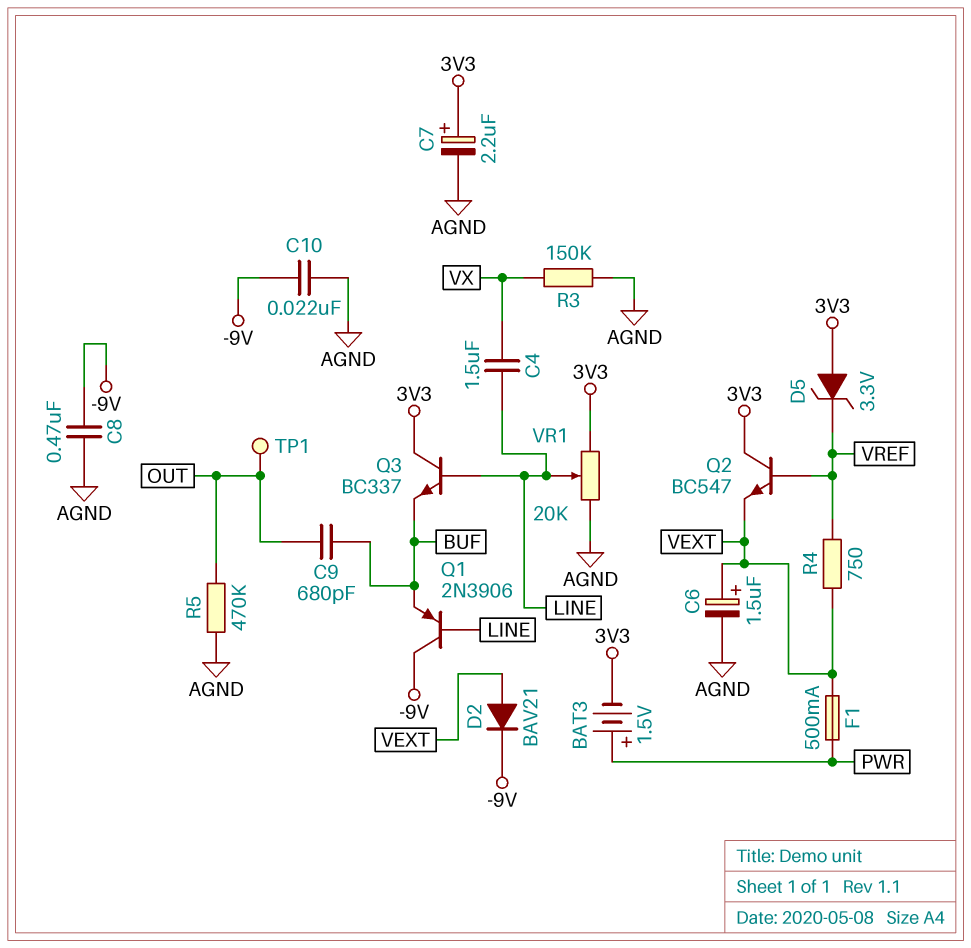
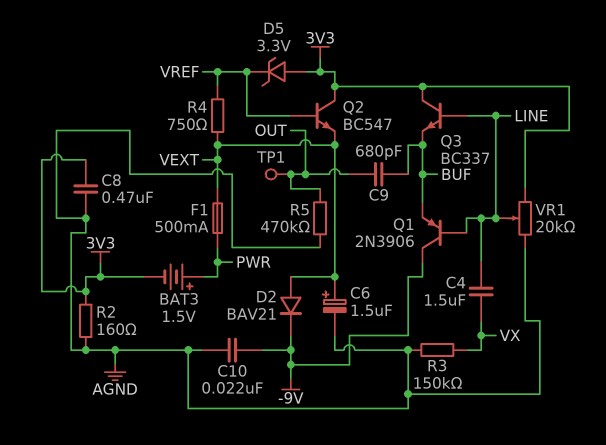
C7: 2.2uF (plus 3V3, minus AGND) -> none
C8: 470nF (-9V, AGND) -> 470nF (3V3, AGND)
R2: none -> 160 (3V3, AGND)

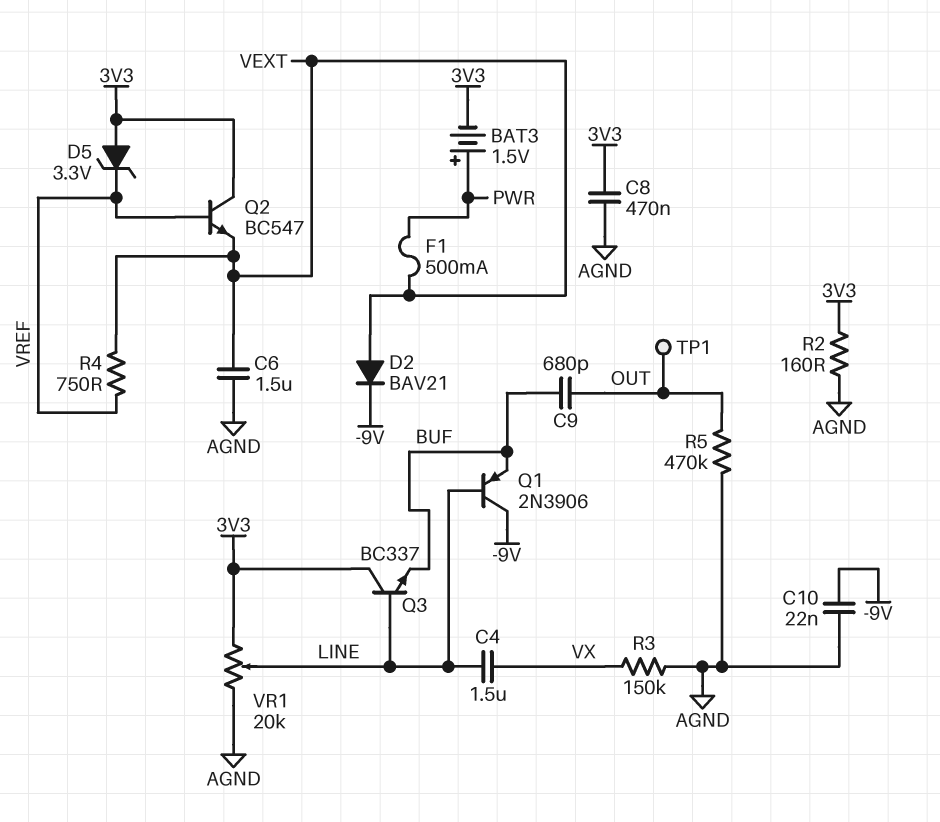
C6: 1.5uF (plus VEXT, minus AGND) -> 1.5uF (AGND, VEXT)

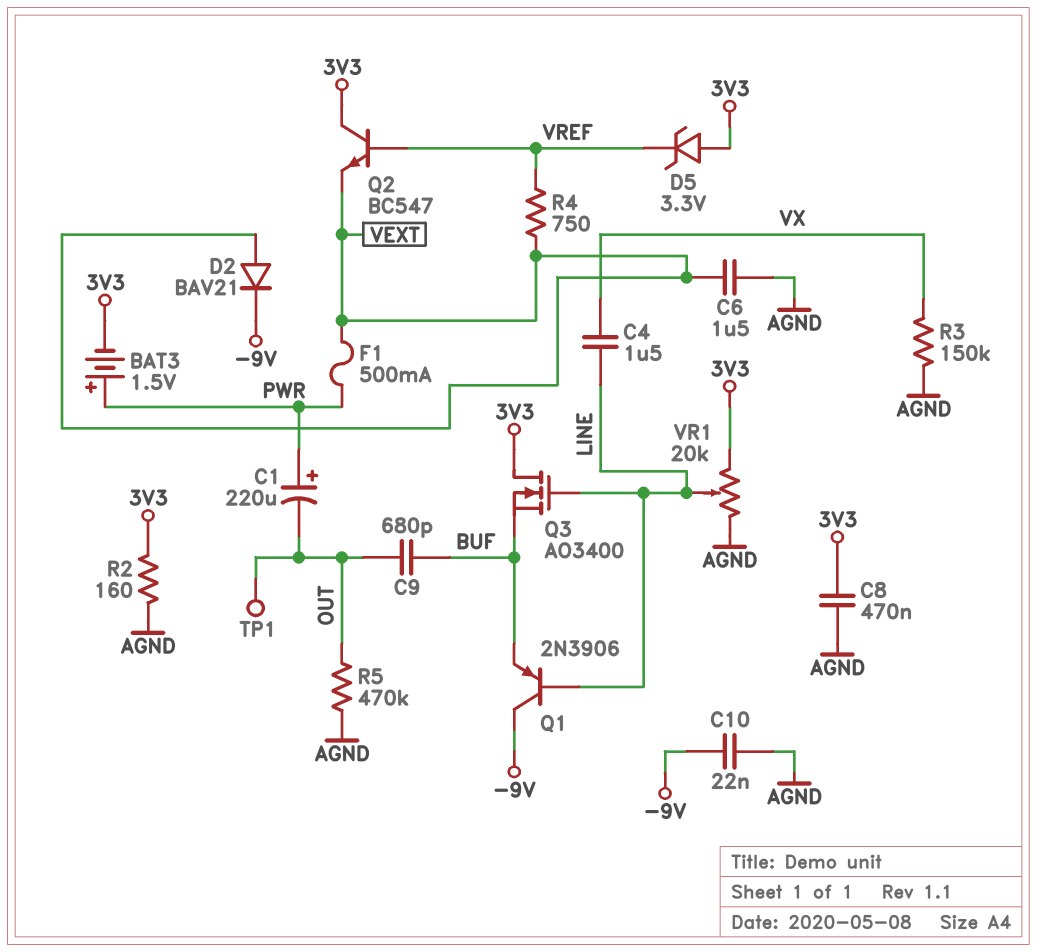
C1: none -> 220uF (plus PWR, minus OUT)
Q3: NPN BC337 (B LINE, C 3V3, E BUF) -> NMOS AO3400 (G LINE, D 3V3, S BUF)

